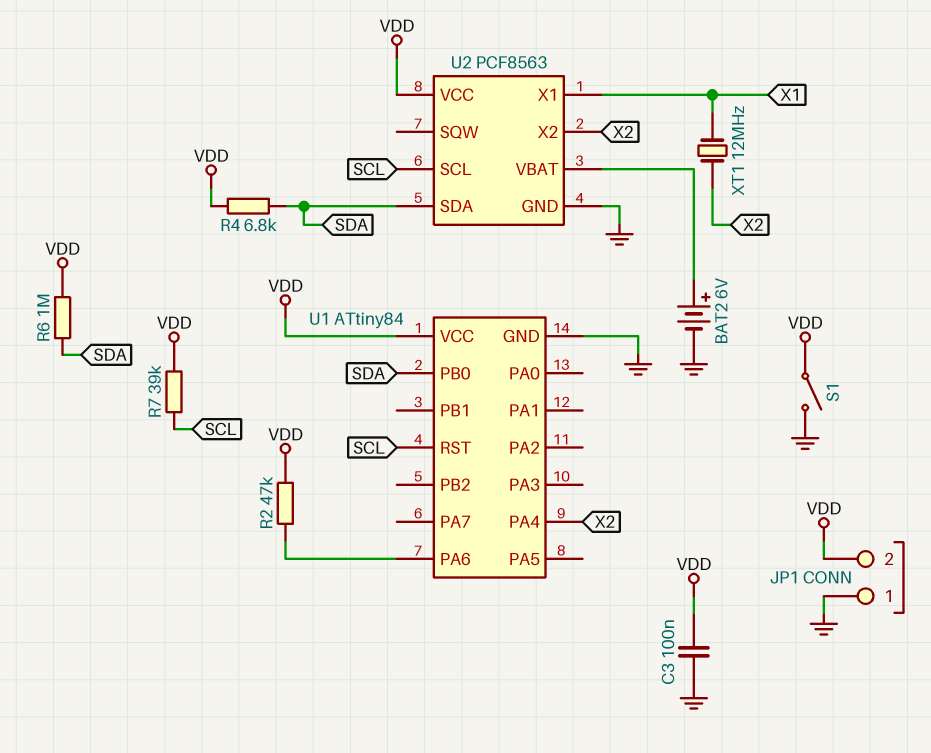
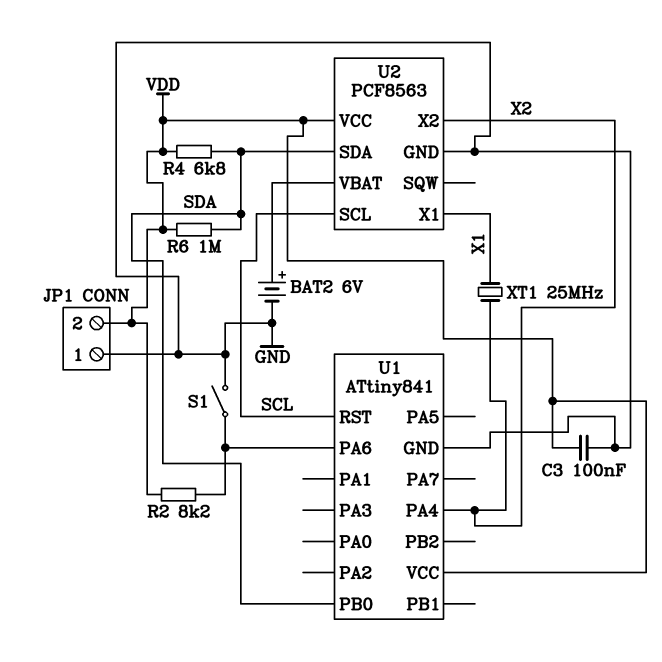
R2: 47k (U1/PA6, VDD) -> 8.2k (U1/PA6, VDD)
R7: 39k (SCL, VDD) -> none
S1: switch (GND, VDD) -> switch (GND, U1/PA6)
U1: ATtiny84 -> ATtiny841
XT1: 12MHz (X1, X2) -> 25MHz (X1, X2)

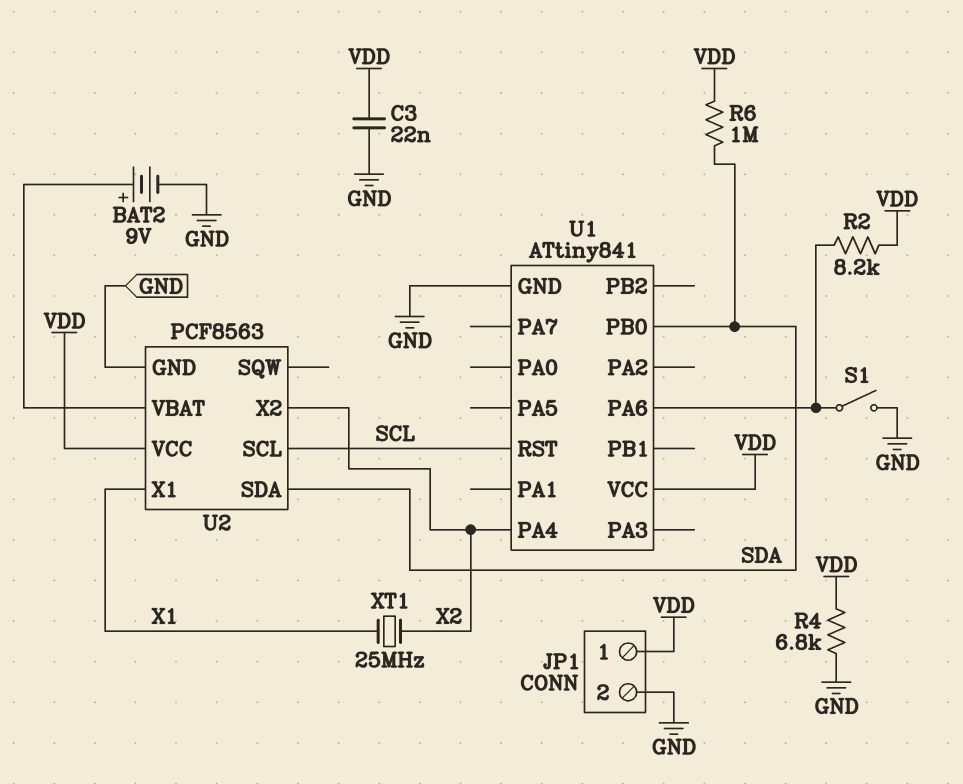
BAT2: 6V (plus U2/VBAT, minus GND) -> 9V (plus U2/VBAT, minus GND)
C3: 100nF (GND, VDD) -> 22nF (GND, VDD)
JP1 pin 1: GND -> VDD
JP1 pin 2: VDD -> GND
R4: 6.8k (SDA, VDD) -> 6.8k (GND, VDD)

